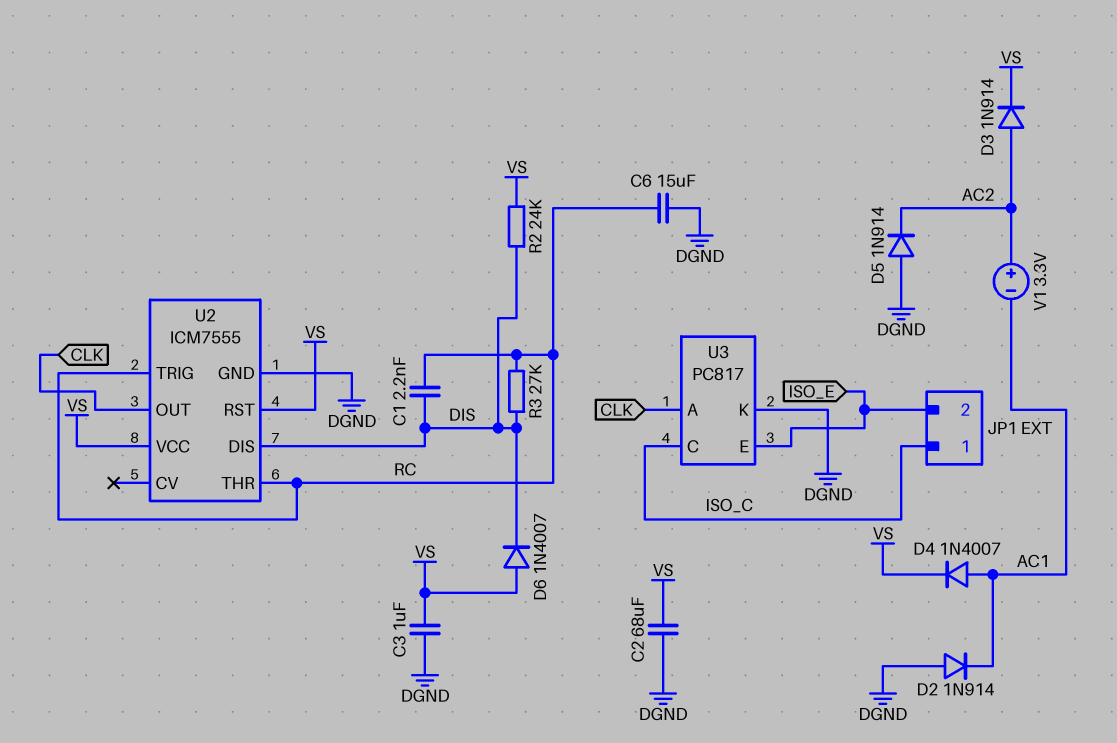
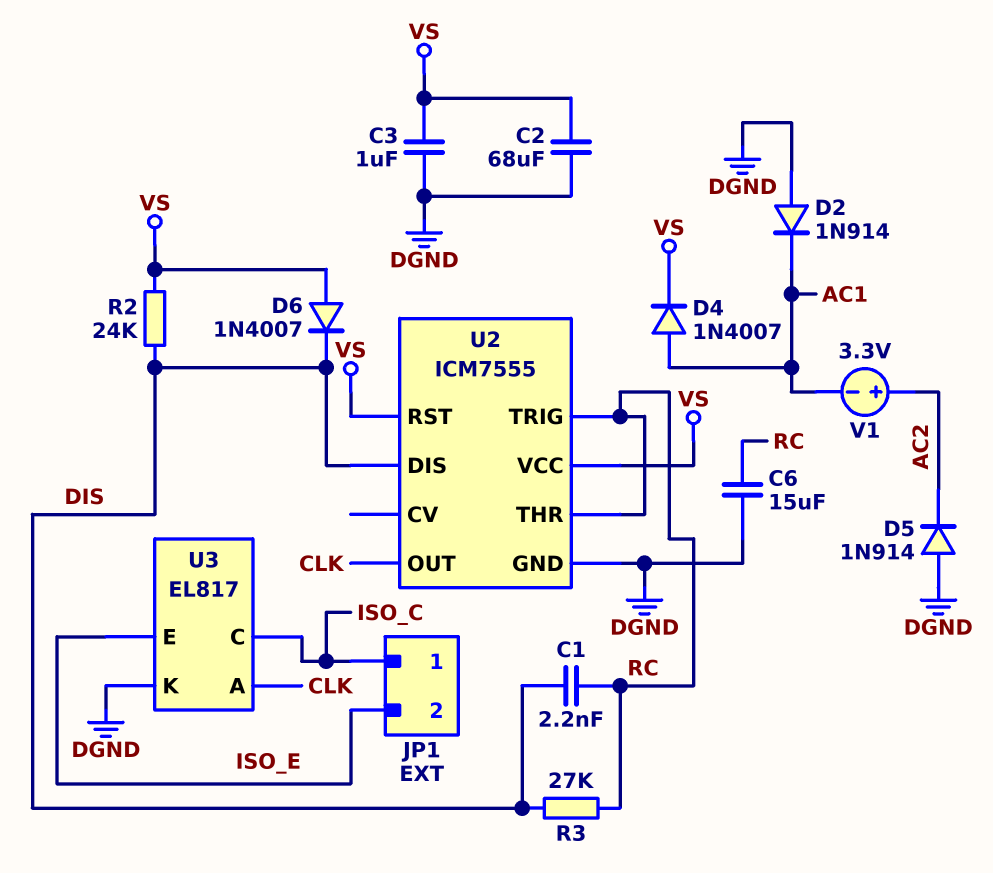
D3: diode 1N914 (A AC2, K VS) -> none
U3: PC817 -> EL817

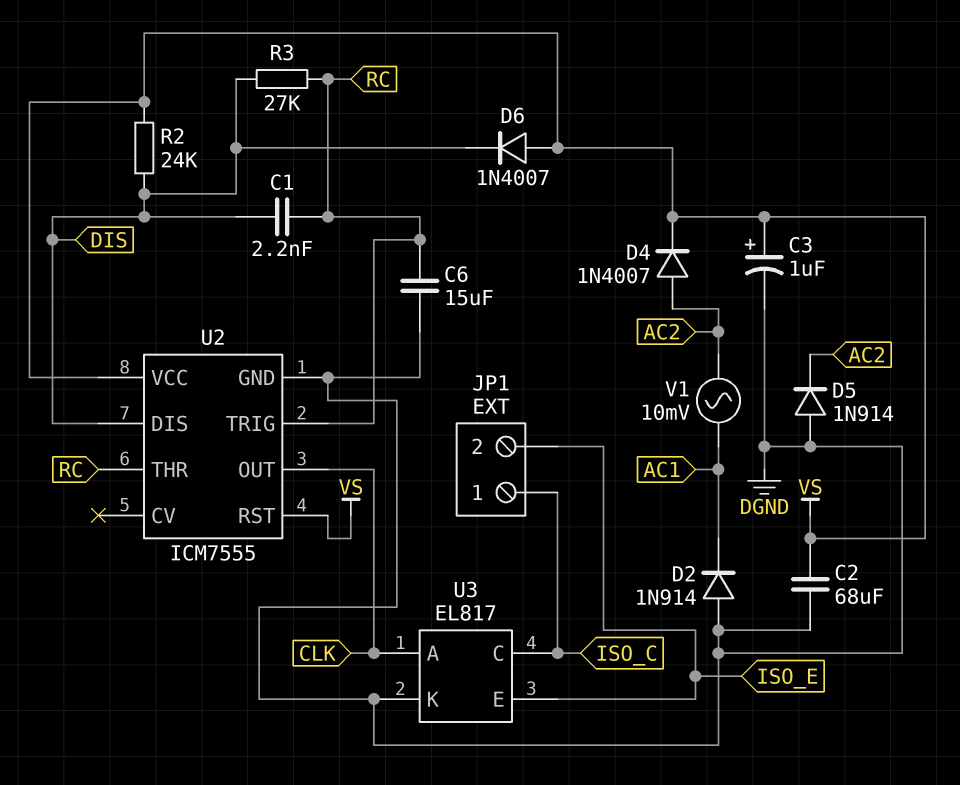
C3: 1uF (DGND, VS) -> 1uF (plus VS, minus DGND)
D4: diode 1N4007 (A AC1, K VS) -> diode 1N4007 (A AC2, K VS)
V1: 3.3V (plus AC2, minus AC1) -> AC 10mV (AC1, AC2)

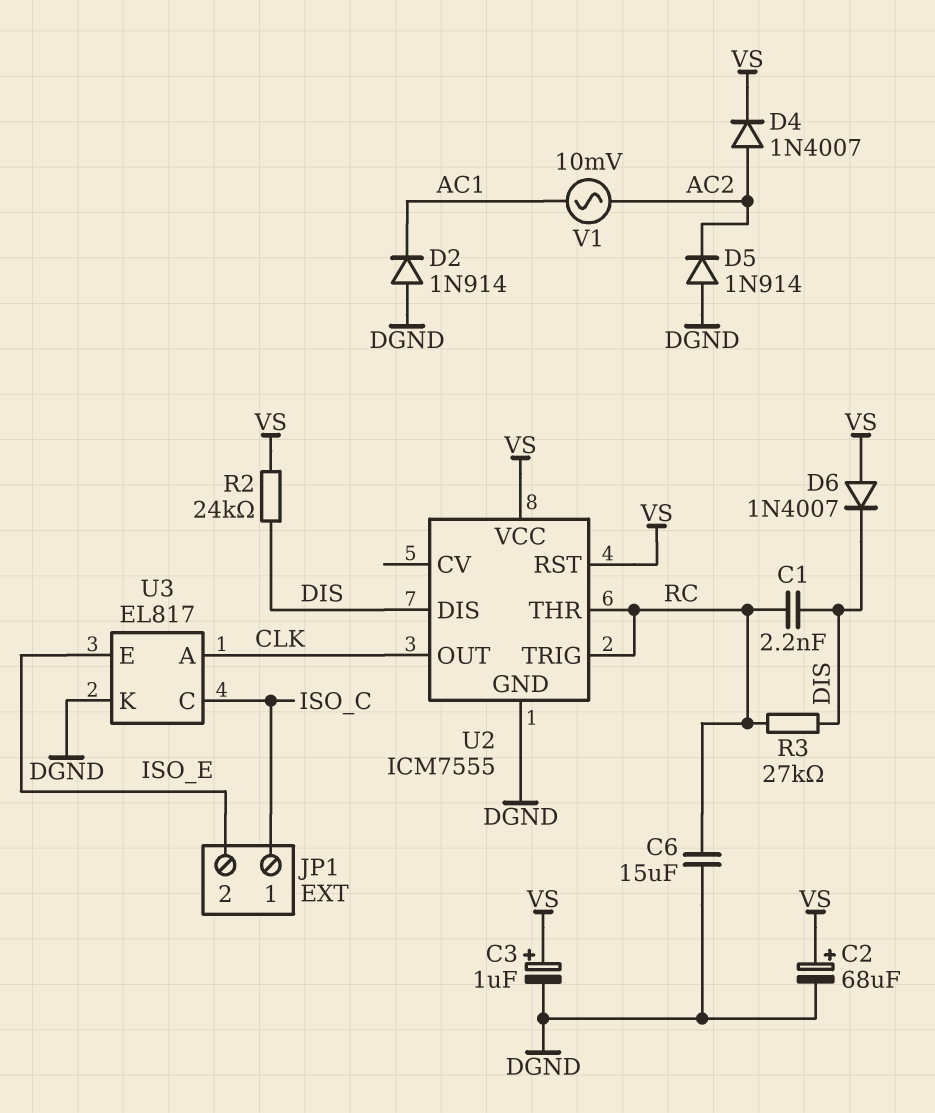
C2: 68uF (DGND, VS) -> 68uF (plus VS, minus DGND)

